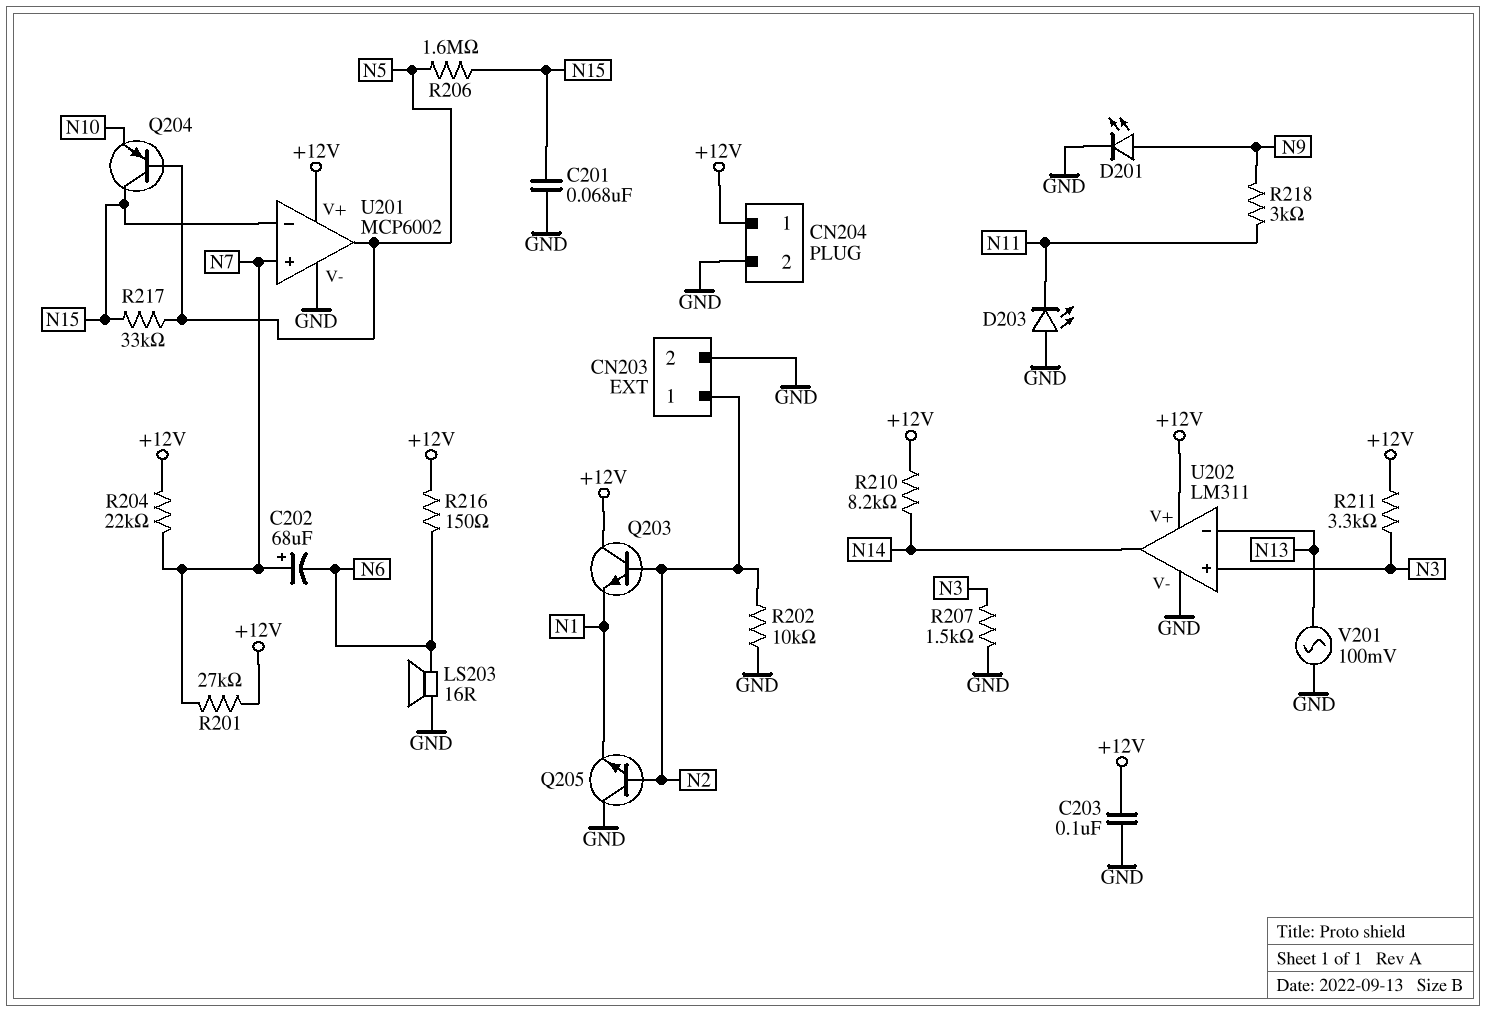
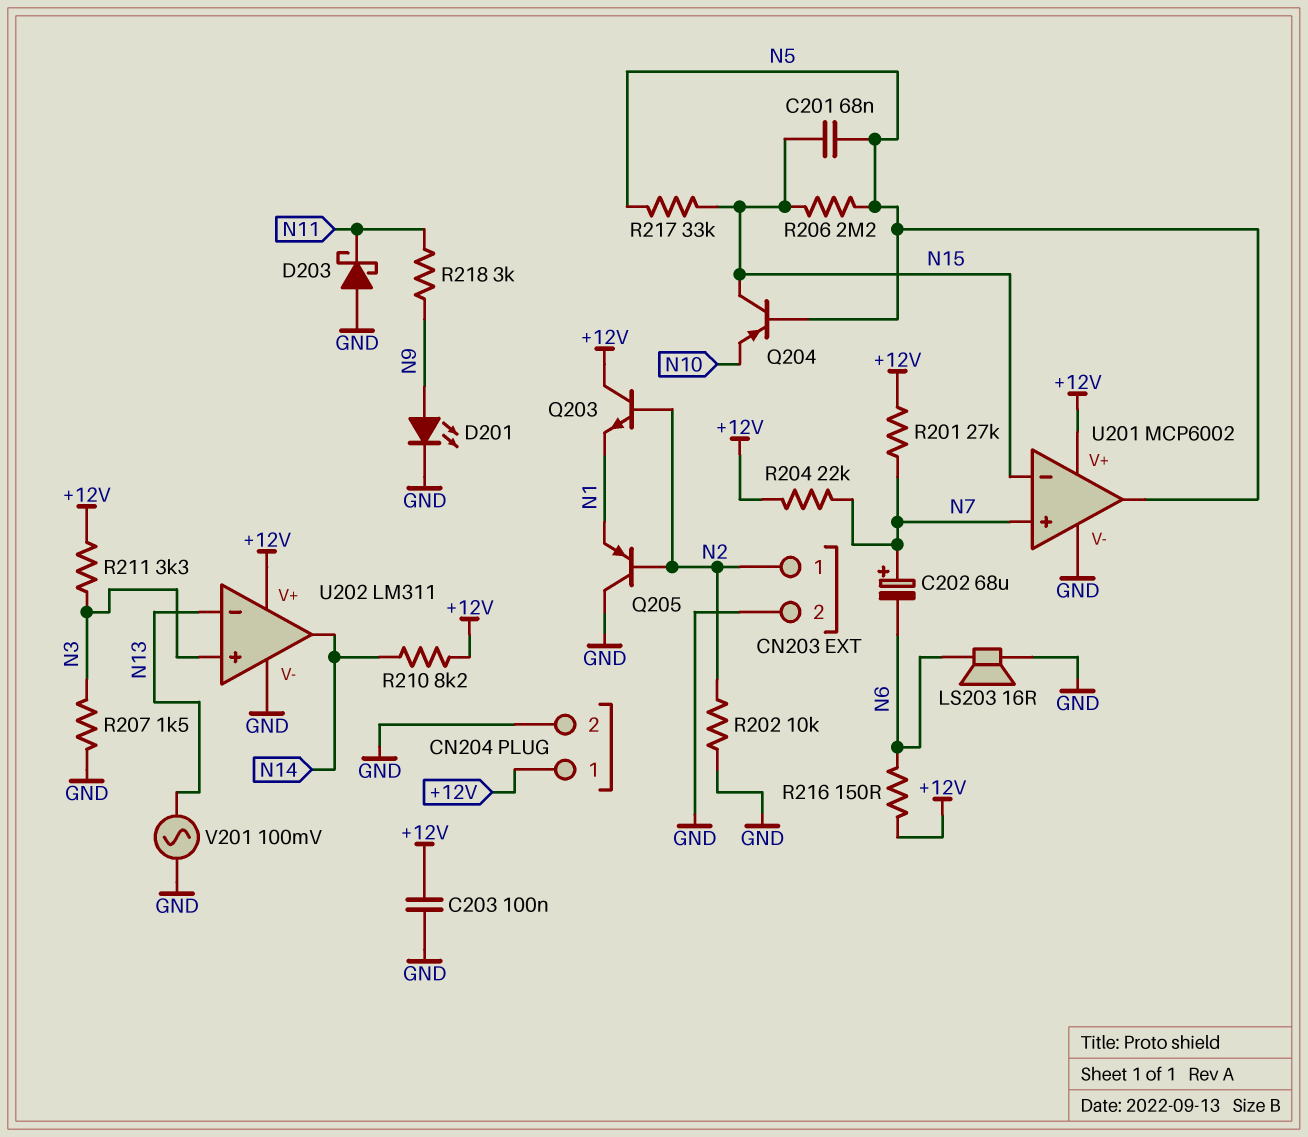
C201: 68nF (GND, N15) -> 68nF (N5, N15)
D203: LED (A GND, K N11) -> schottky (A GND, K N11)
Q205: NPN (B N2, C GND, E N1) -> PNP (B N2, C GND, E N1)
R206: 1.6M (N5, N15) -> 2.2M (N5, N15)

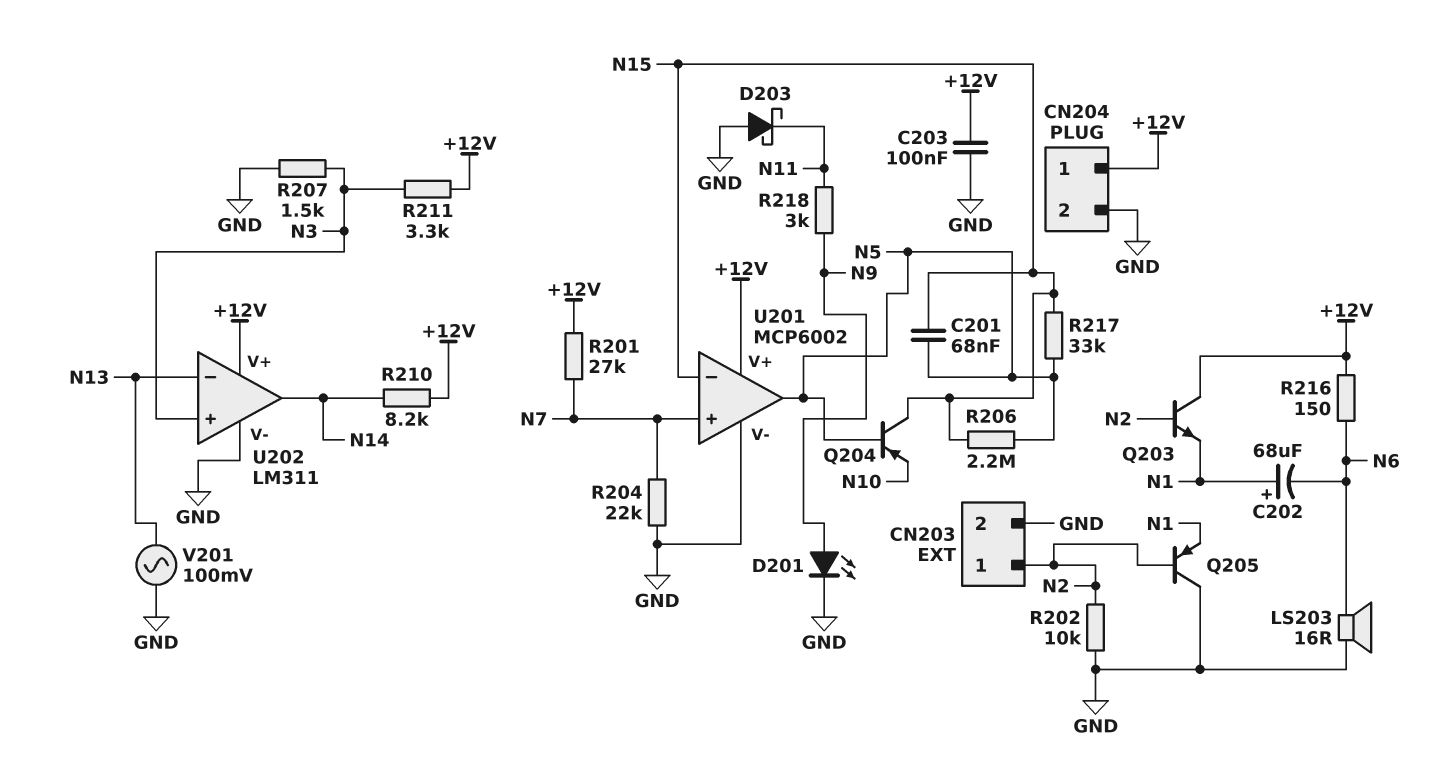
C202: 68uF (plus N7, minus N6) -> 68uF (plus N1, minus N6)
R204: 22k (+12V, N7) -> 22k (GND, N7)

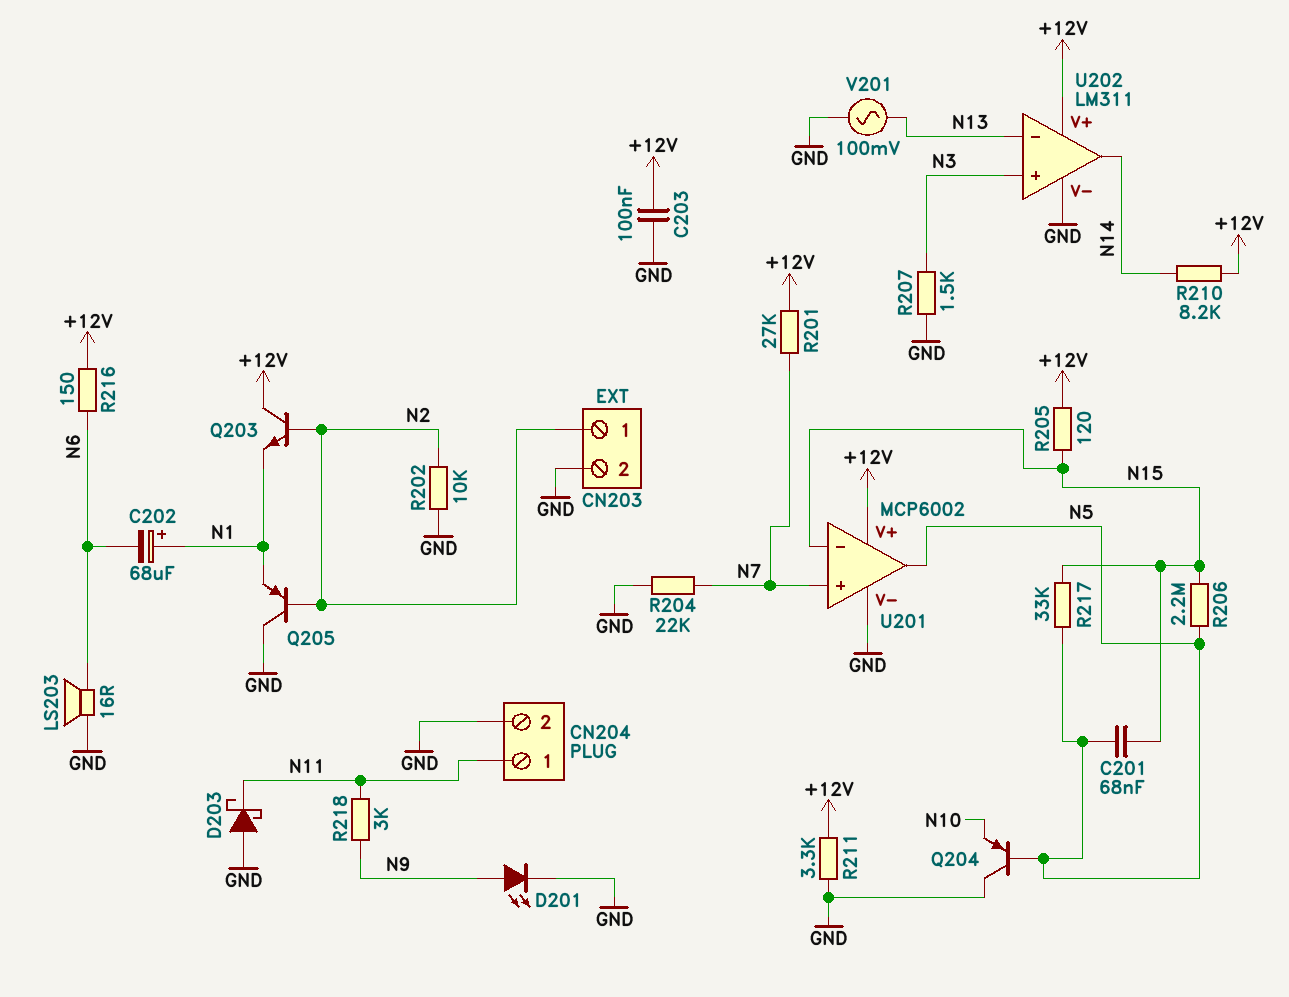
CN204 pin 1: +12V -> N11
Q204: PNP (B N5, C N15, E N10) -> PNP (B N5, C GND, E N10)
R205: none -> 120 (+12V, N15)
R211: 3.3k (+12V, N3) -> 3.3k (+12V, GND)

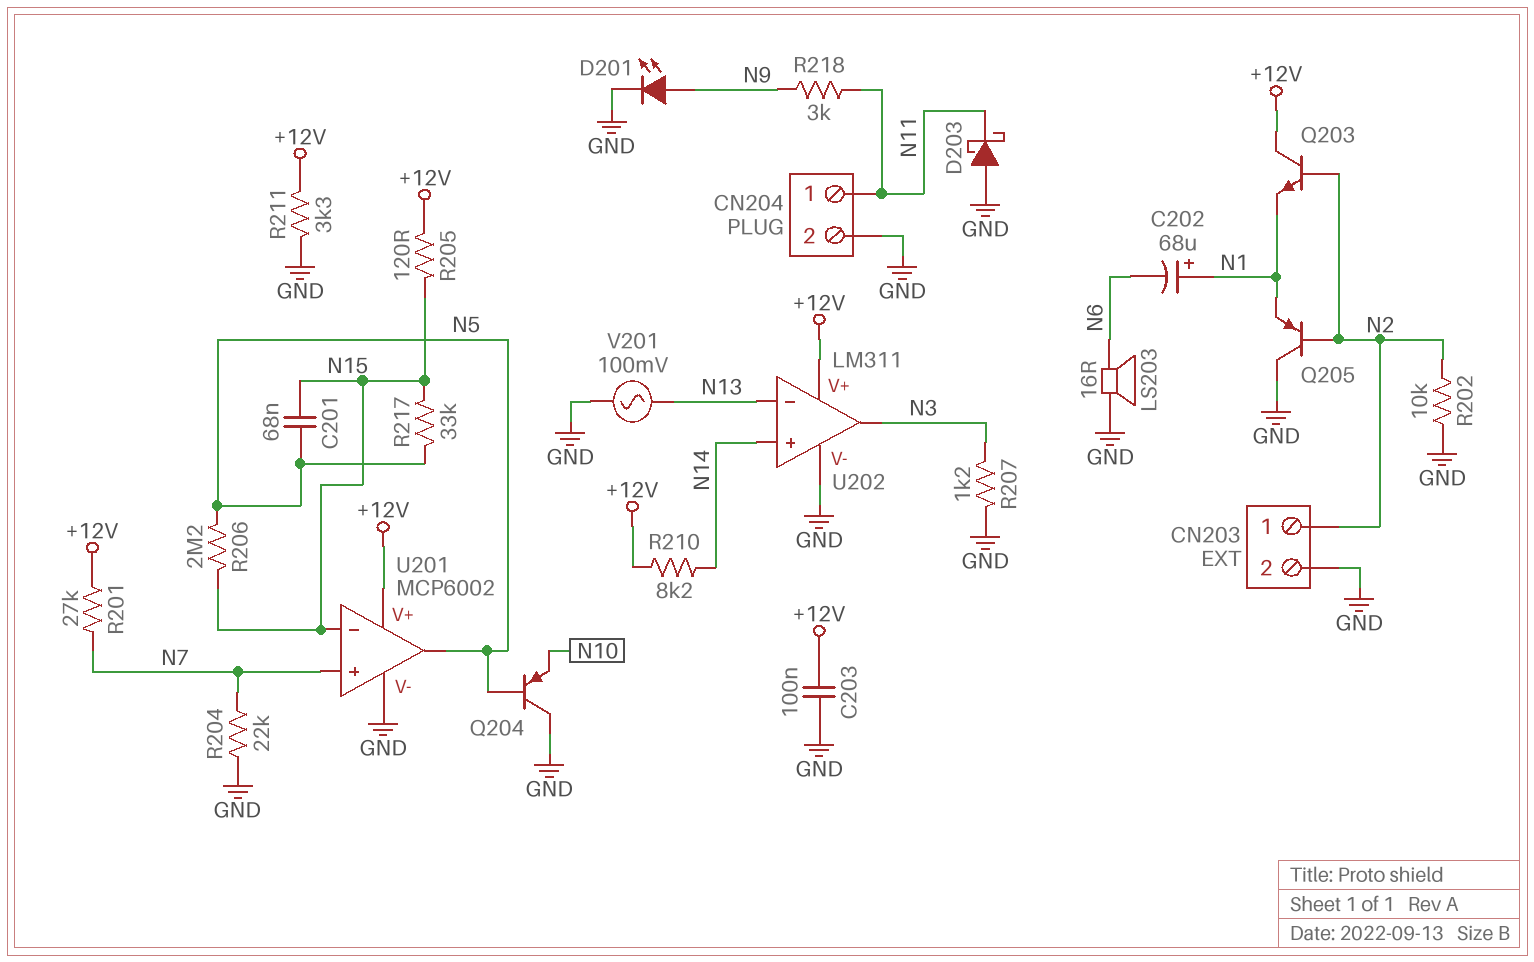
R207: 1.5k (GND, N3) -> 1.2k (GND, N3)
R216: 150 (+12V, N6) -> none
U202 pin in+: N3 -> N14
U202 pin out: N14 -> N3

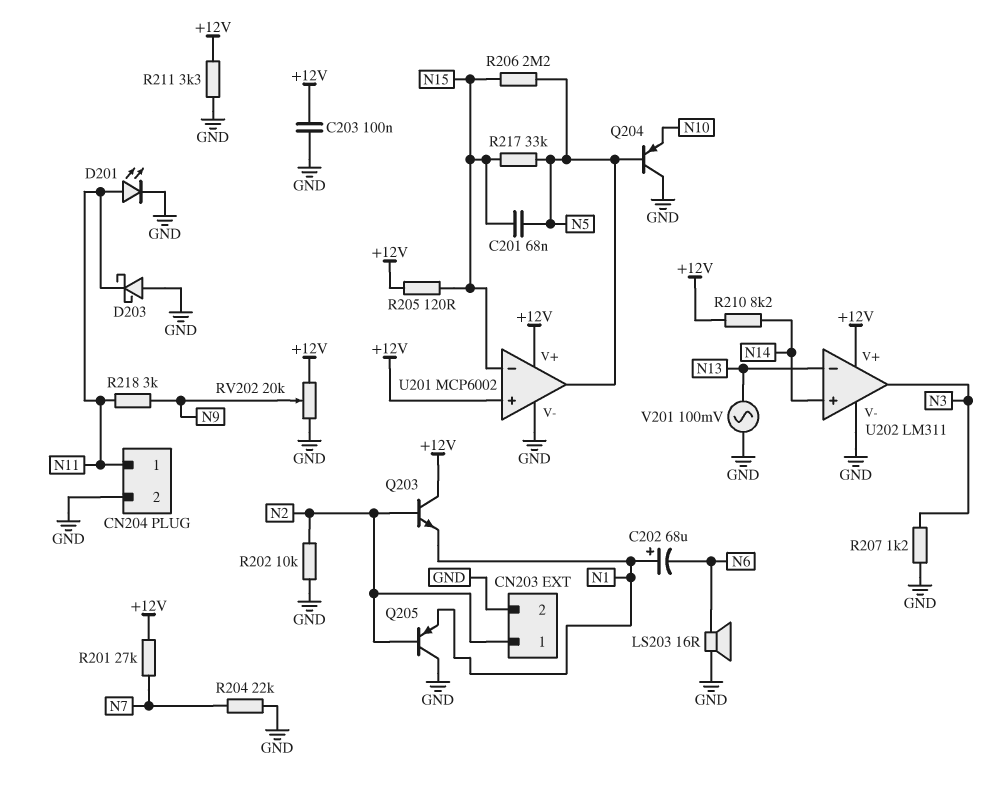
D201: LED (A N9, K GND) -> LED (A N11, K GND)
RV202: none -> 20k (+12V, GND, wiper N9)
U201 pin in+: N7 -> +12V

